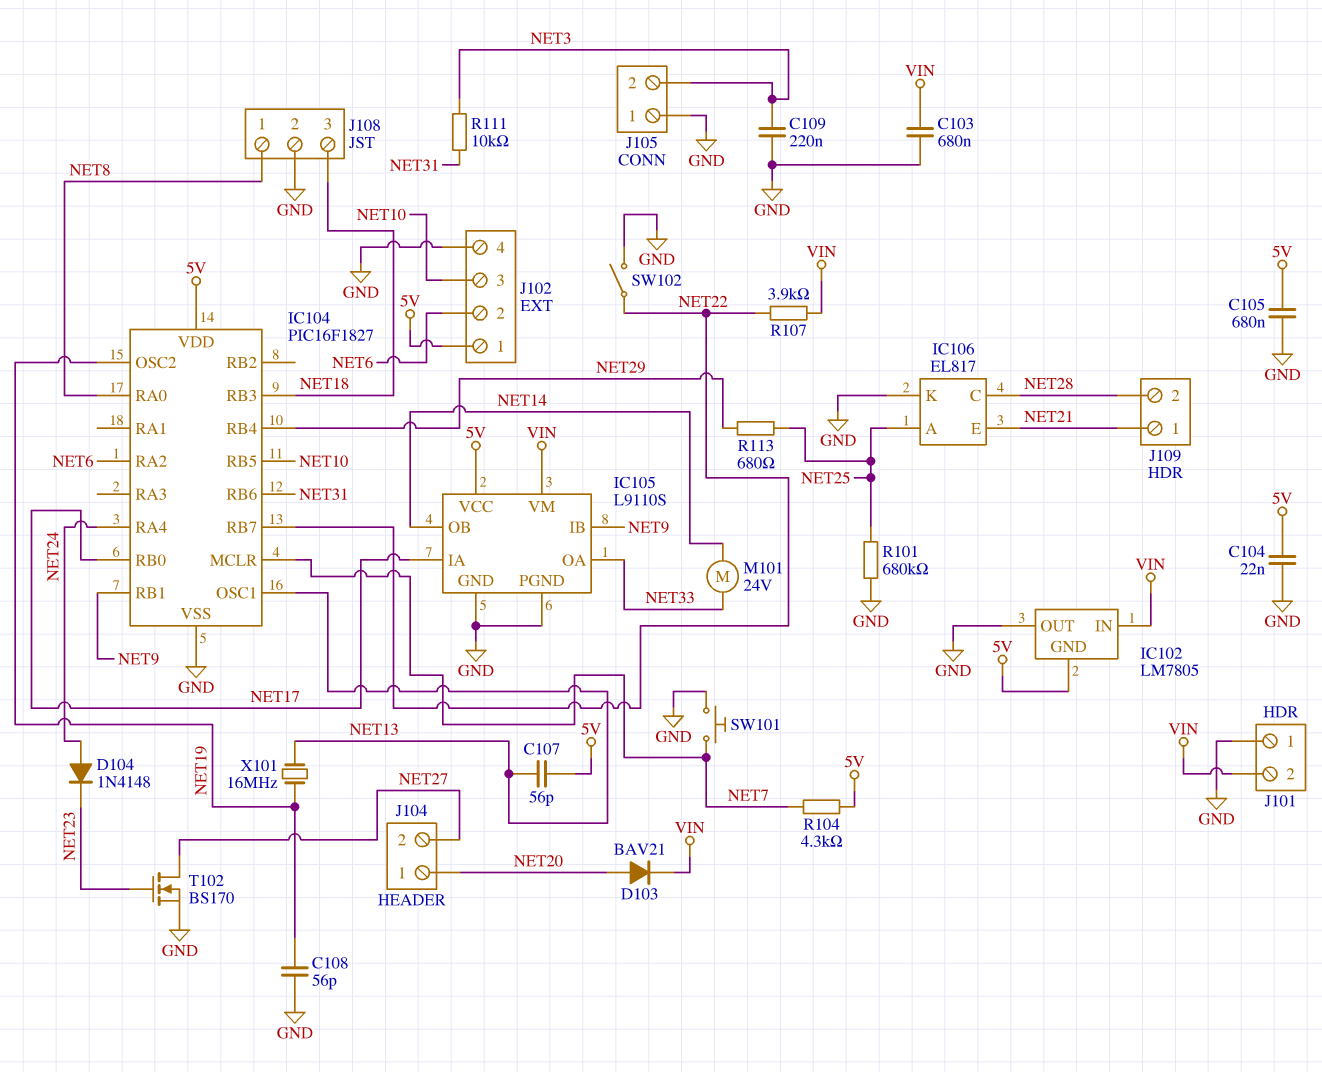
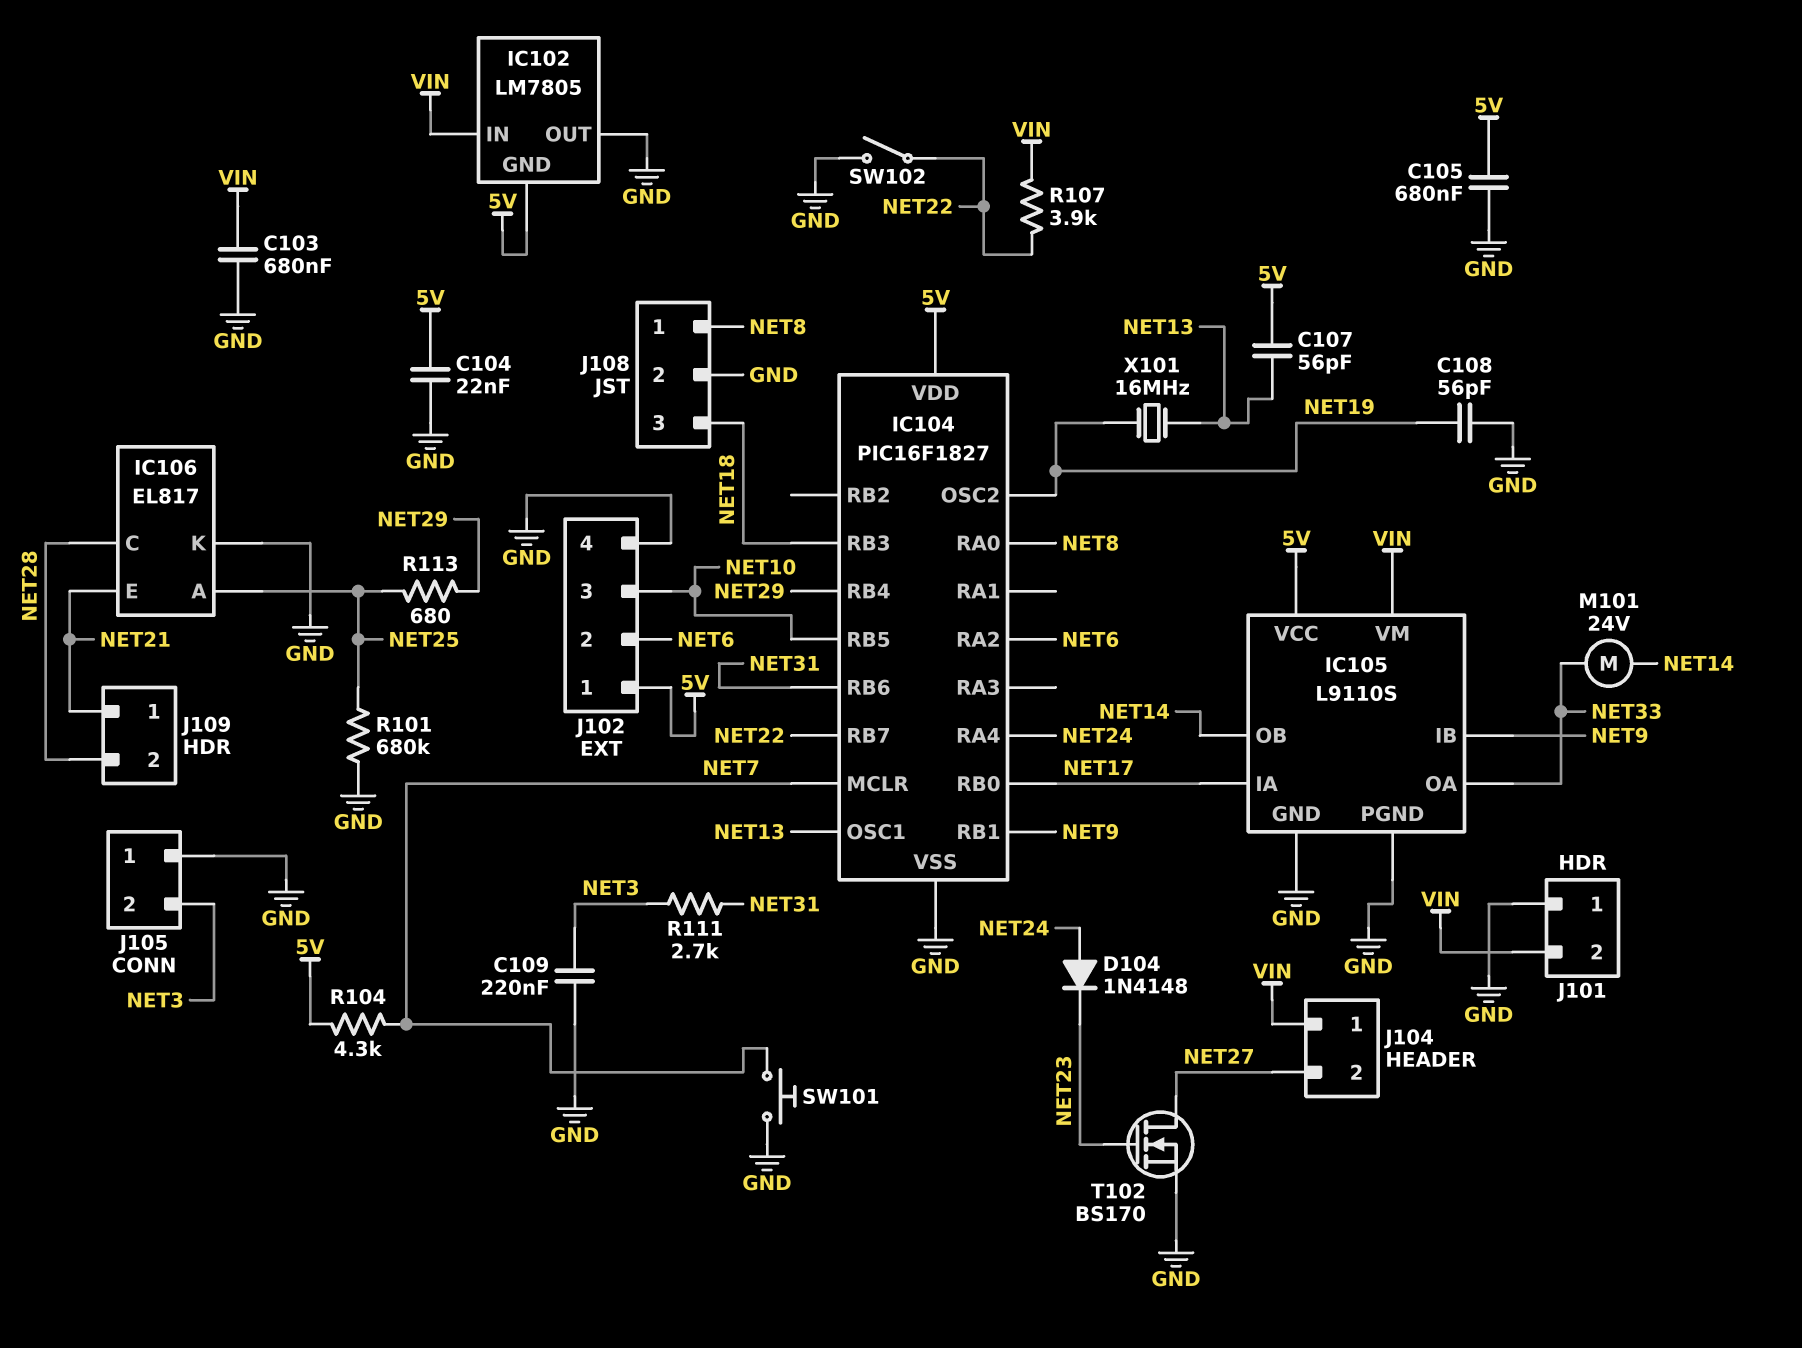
D103: diode BAV21 (A NET20, K VIN) -> none
J104 pin 1: NET20 -> VIN
R111: 10k (NET3, NET31) -> 2.7k (NET3, NET31)

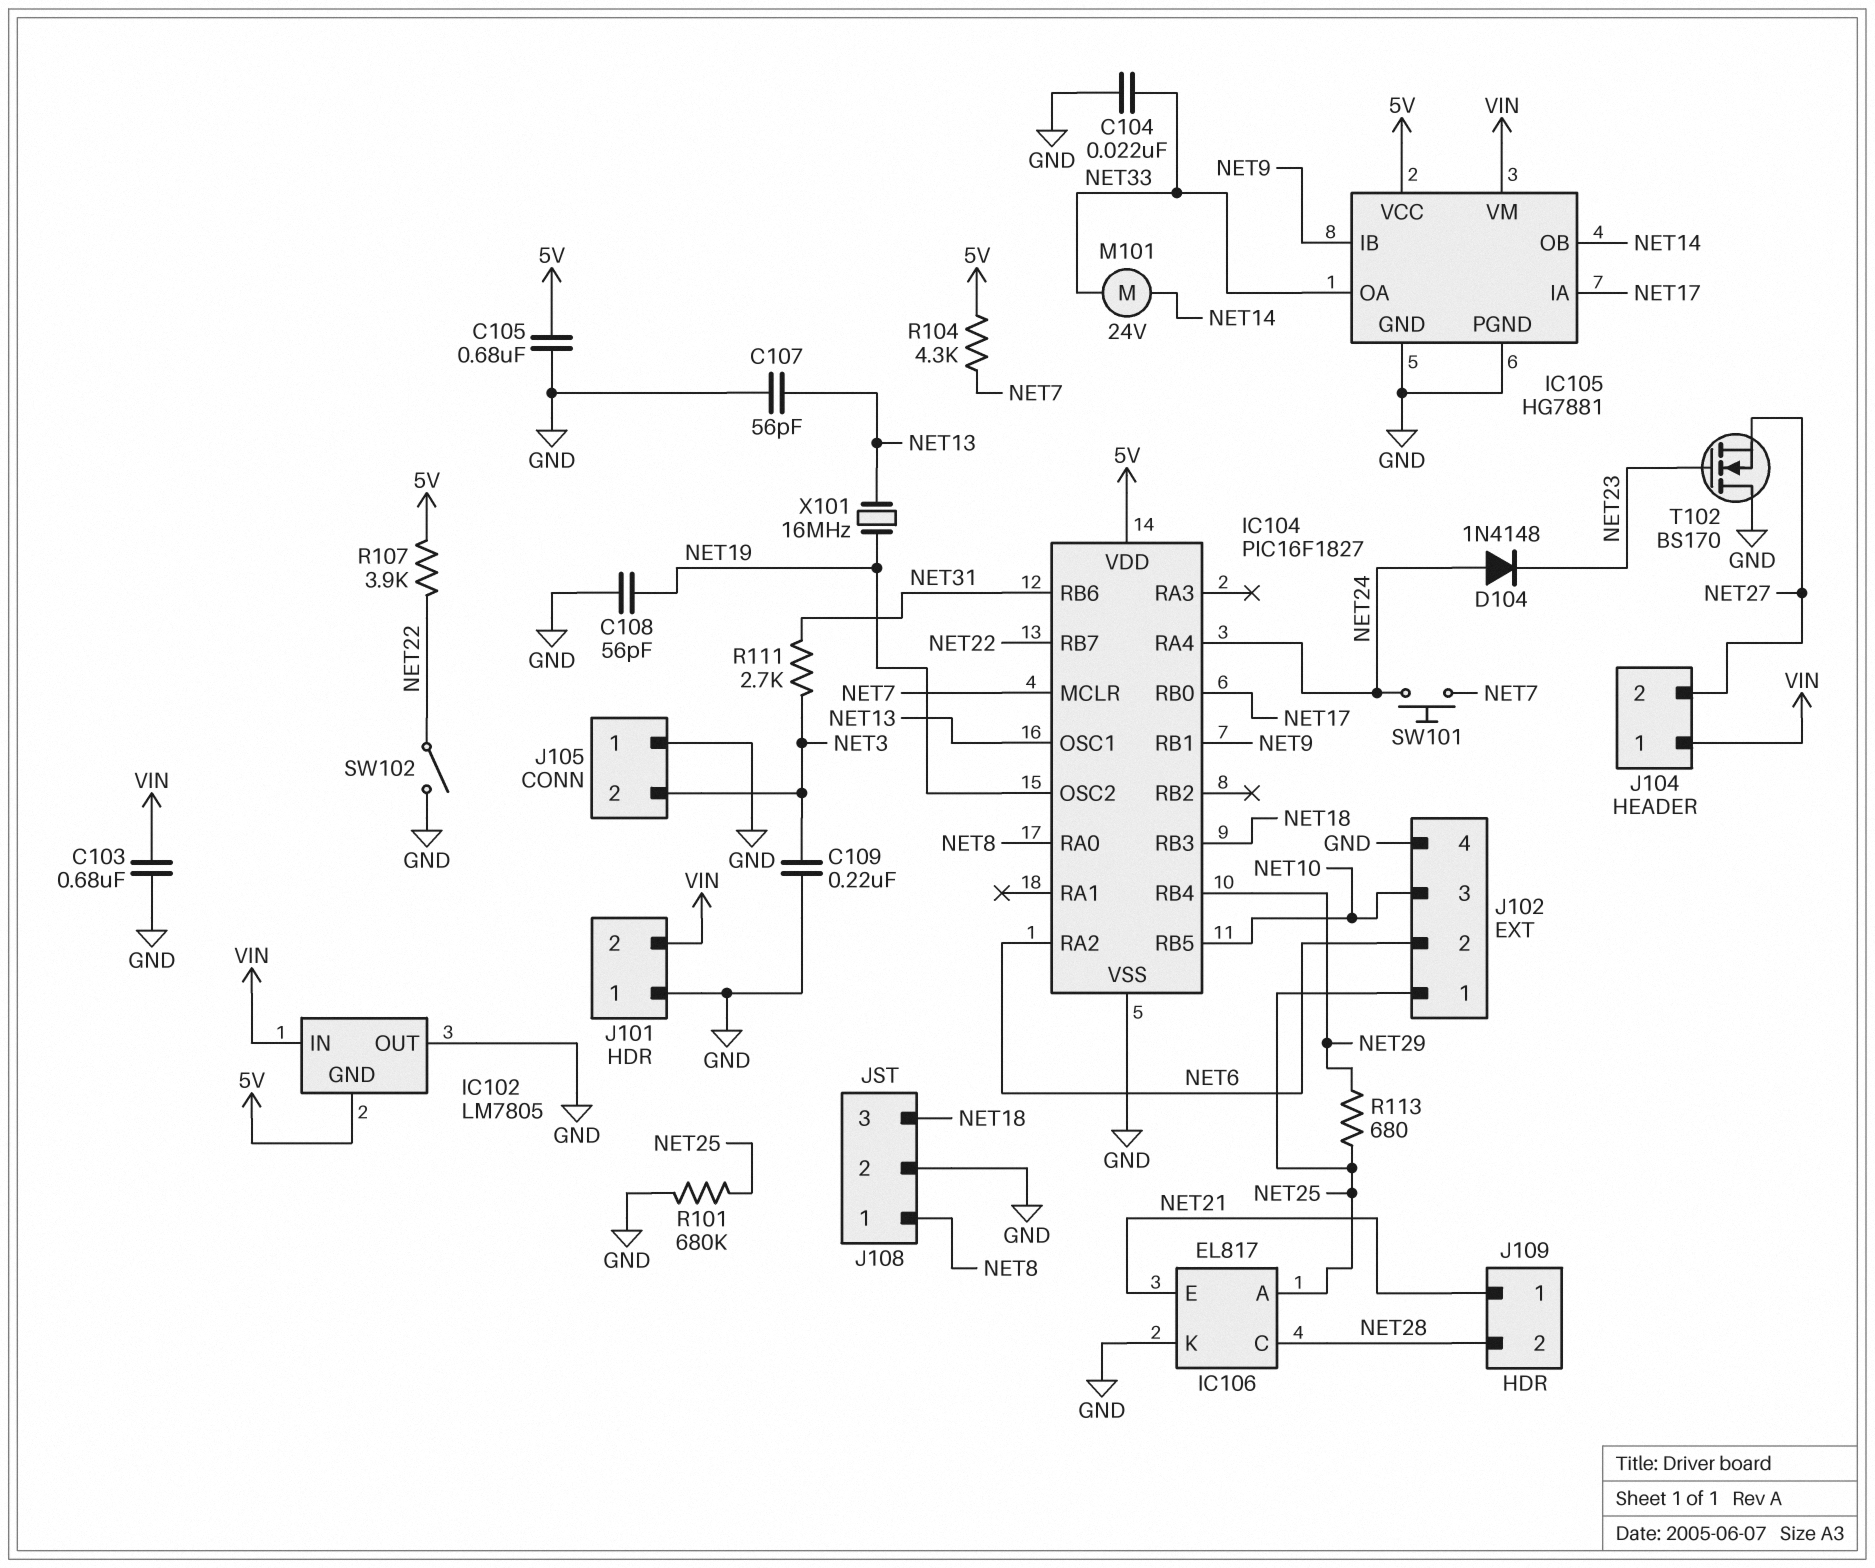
C104: 22nF (5V, GND) -> 22nF (GND, NET33)
C107: 56pF (5V, NET13) -> 56pF (GND, NET13)
IC105: L9110S -> HG7881
J102 pin 1: 5V -> NET25
R107: 3.9k (NET22, VIN) -> 3.9k (5V, NET22)
SW101: button (GND, NET7) -> button (NET7, NET24)
T102: NMOS BS170 (G NET23, D NET27, S GND) -> NMOS BS170 (G NET23, D GND, S NET27)

